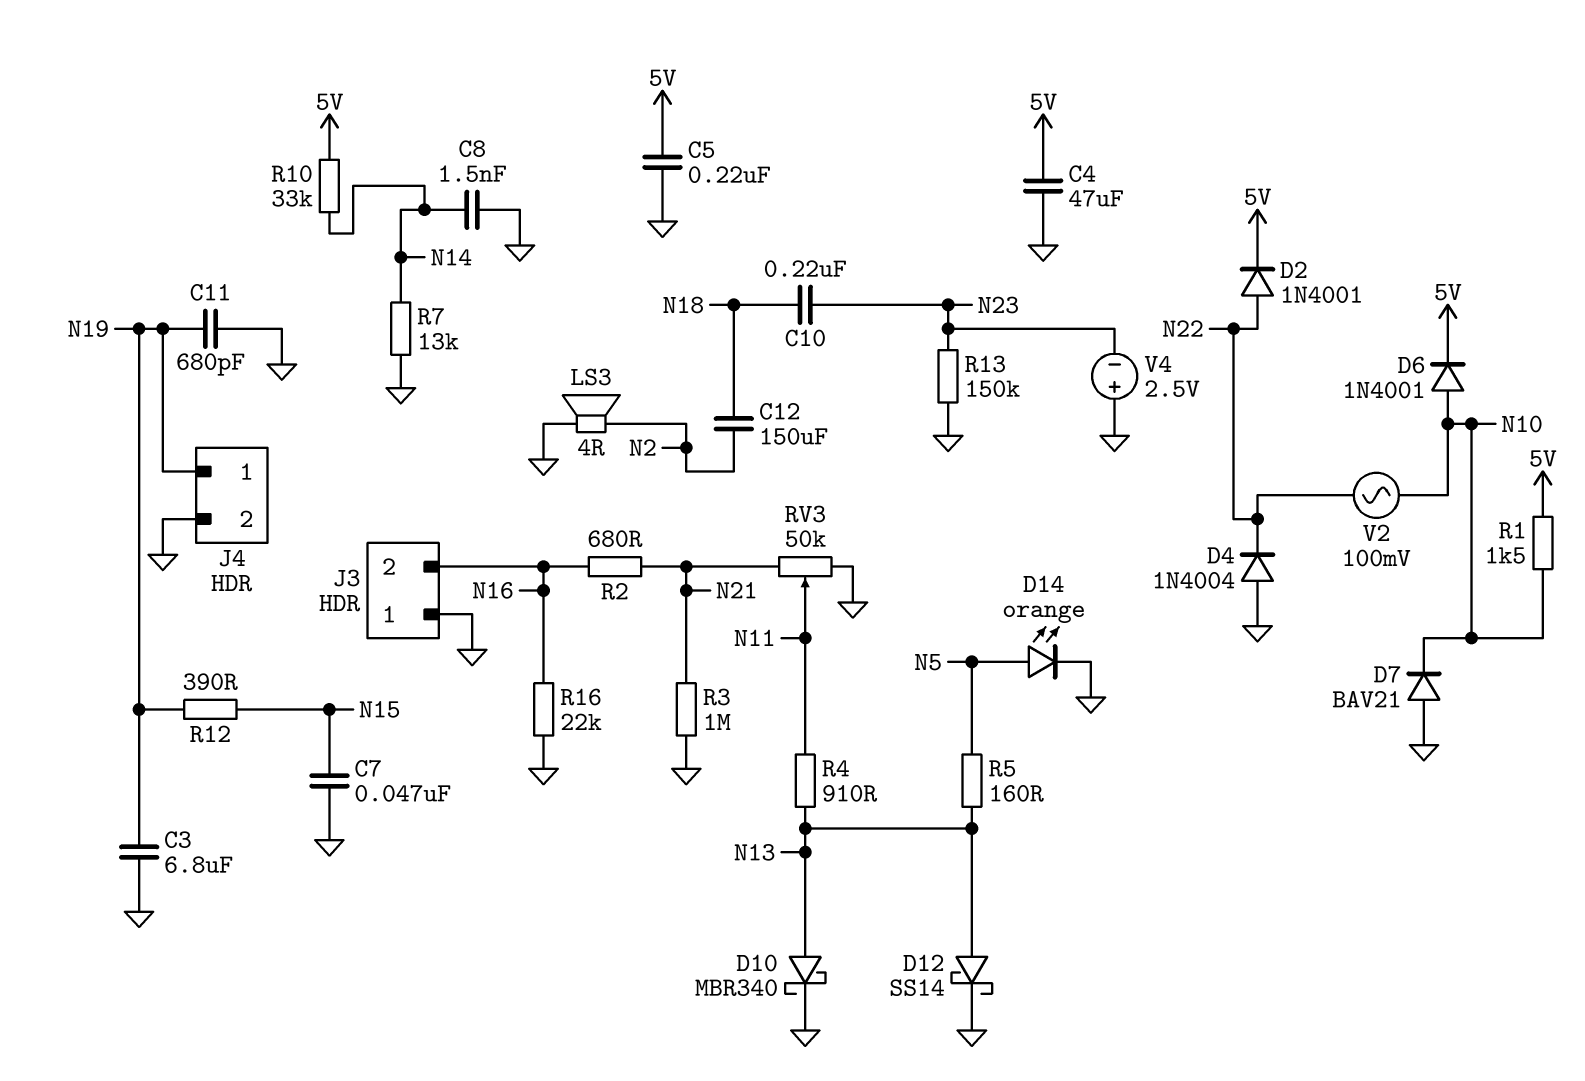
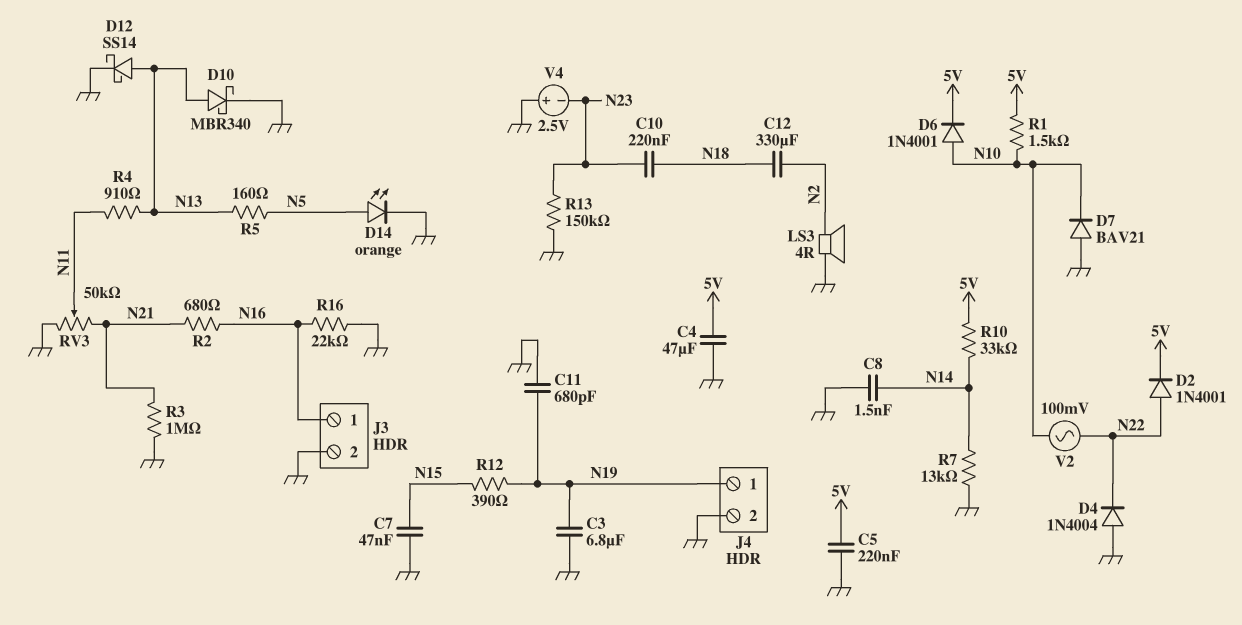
C12: 150uF (N2, N18) -> 330uF (N2, N18)
J3 pin 1: GND -> N16
J3 pin 2: N16 -> GND

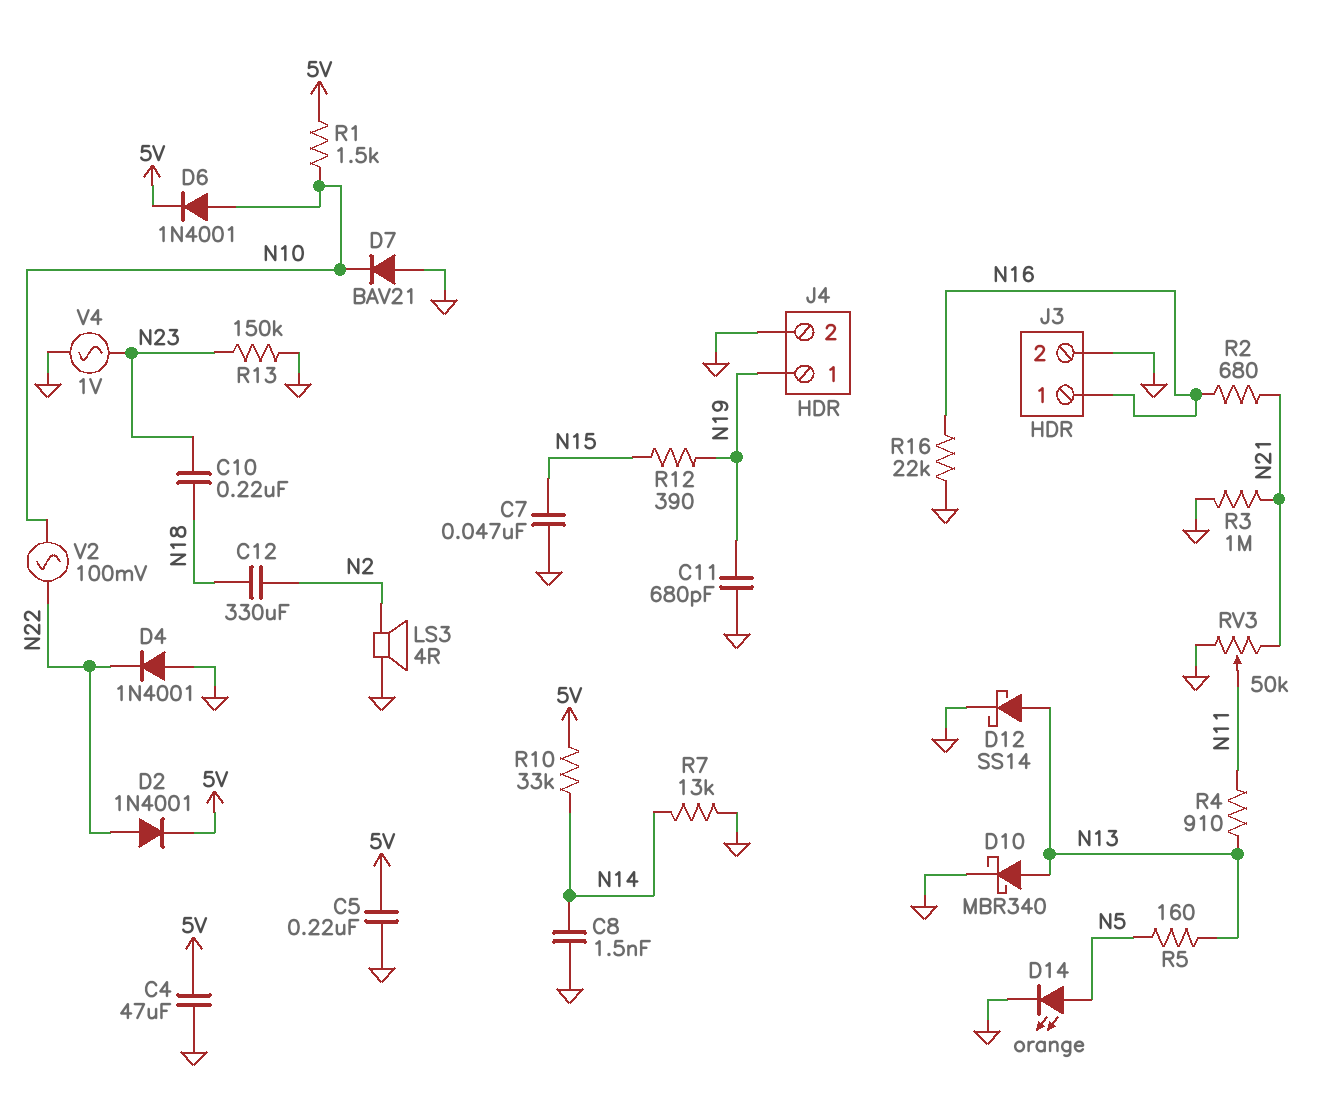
C3: 6.8uF (GND, N19) -> none
D4: diode 1N4004 (A GND, K N22) -> diode 1N4001 (A GND, K N22)
V4: 2.5V (plus GND, minus N23) -> AC 1V (GND, N23)

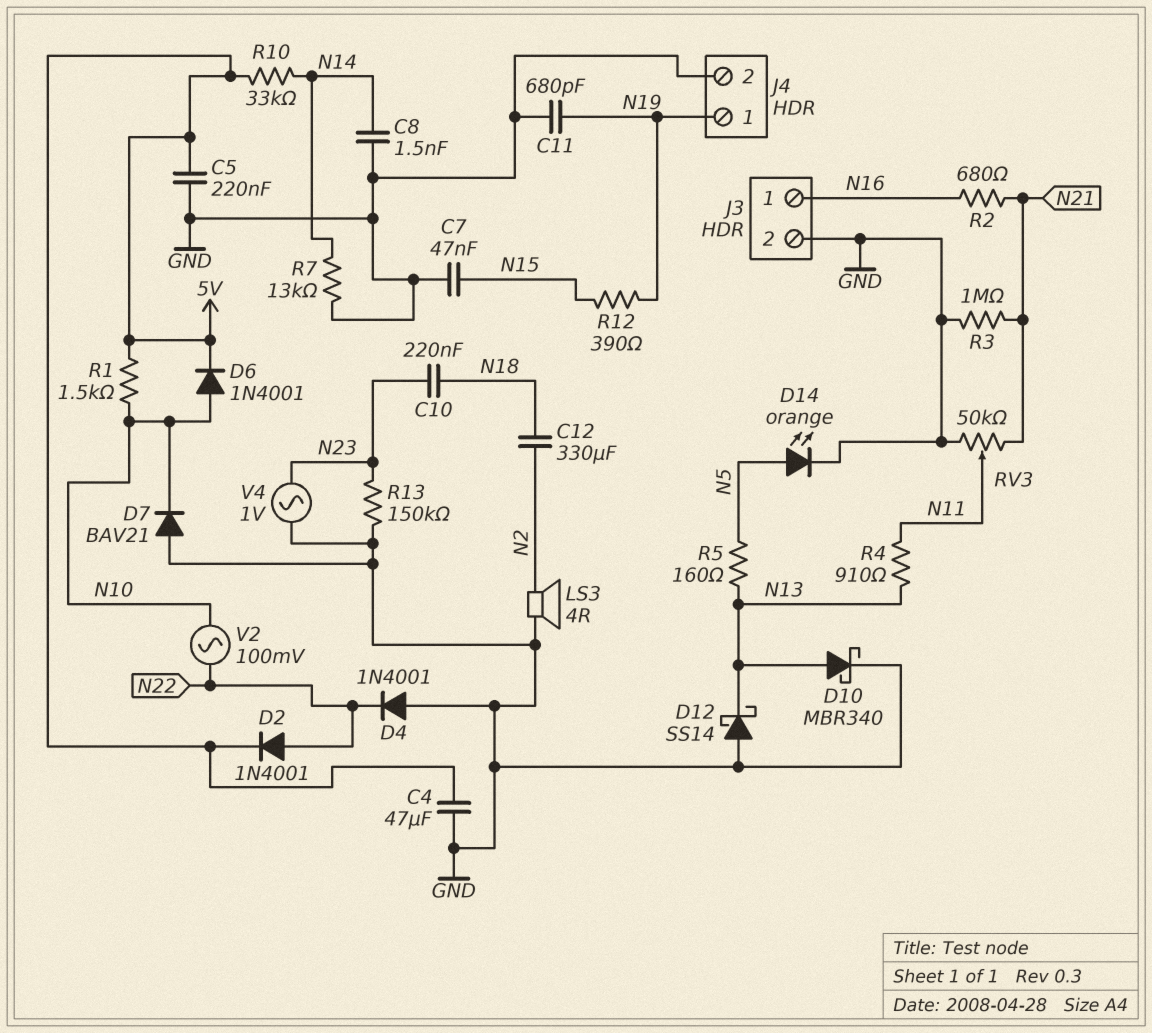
D12: schottky SS14 (A N13, K GND) -> schottky SS14 (A GND, K N13)
R16: 22k (GND, N16) -> none

